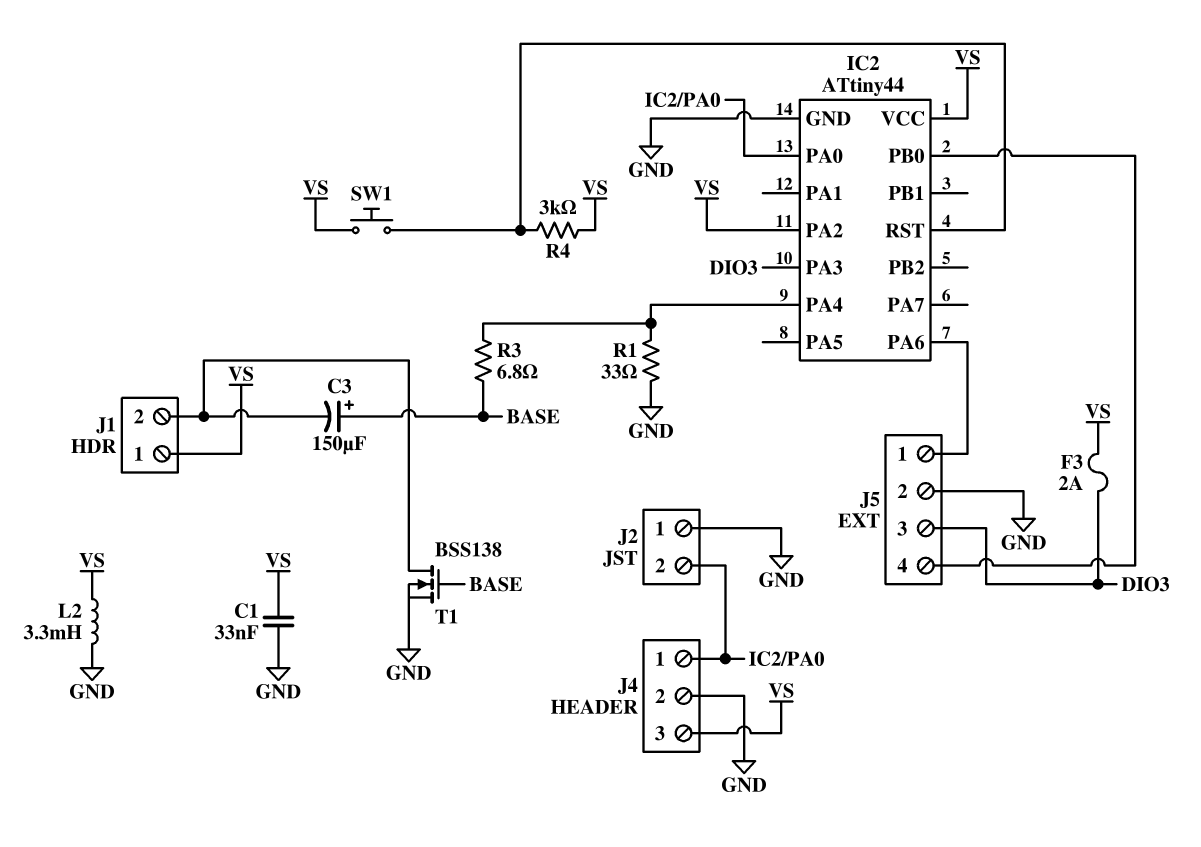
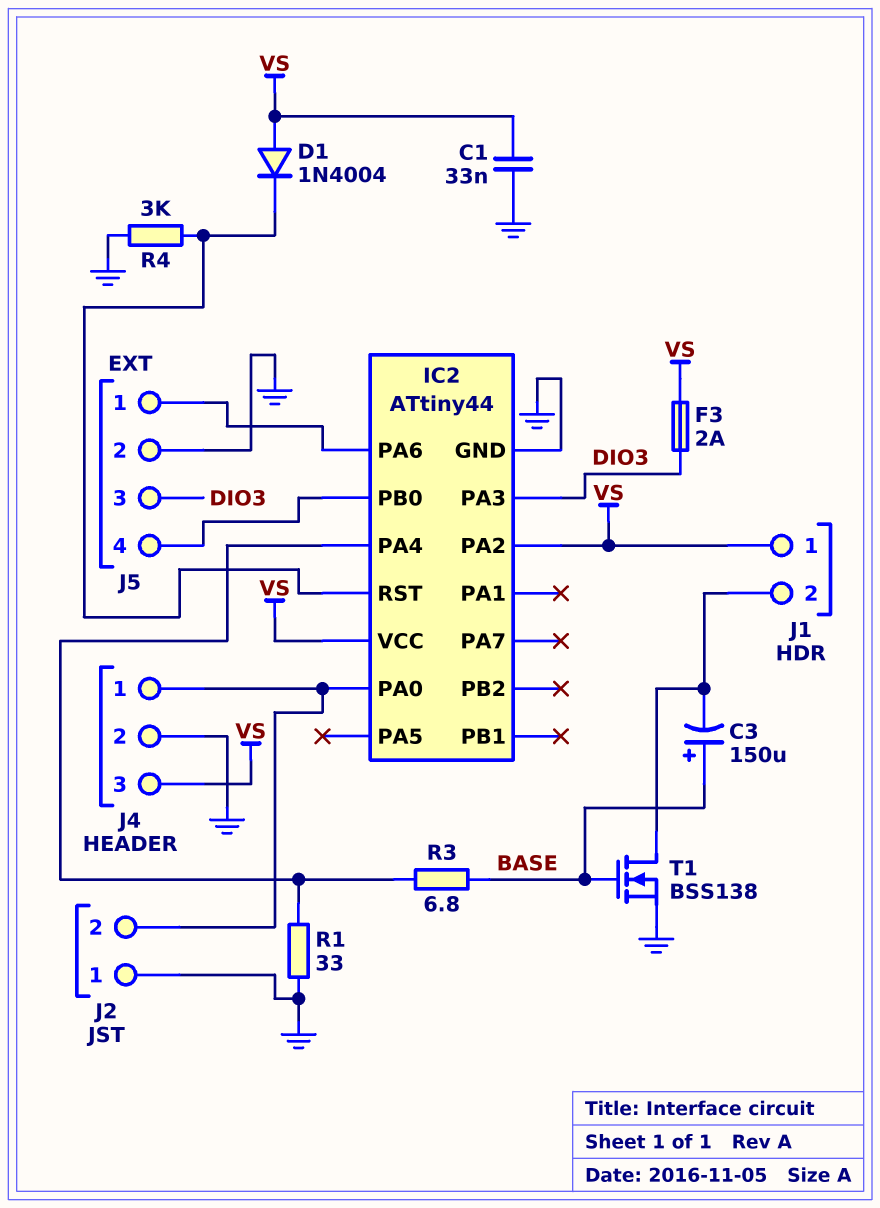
D1: none -> diode 1N4004 (A VS, K IC2/RST)
L2: 3.3mH (GND, VS) -> none
R4: 3k (IC2/RST, VS) -> 3k (GND, IC2/RST)
SW1: button (IC2/RST, VS) -> none

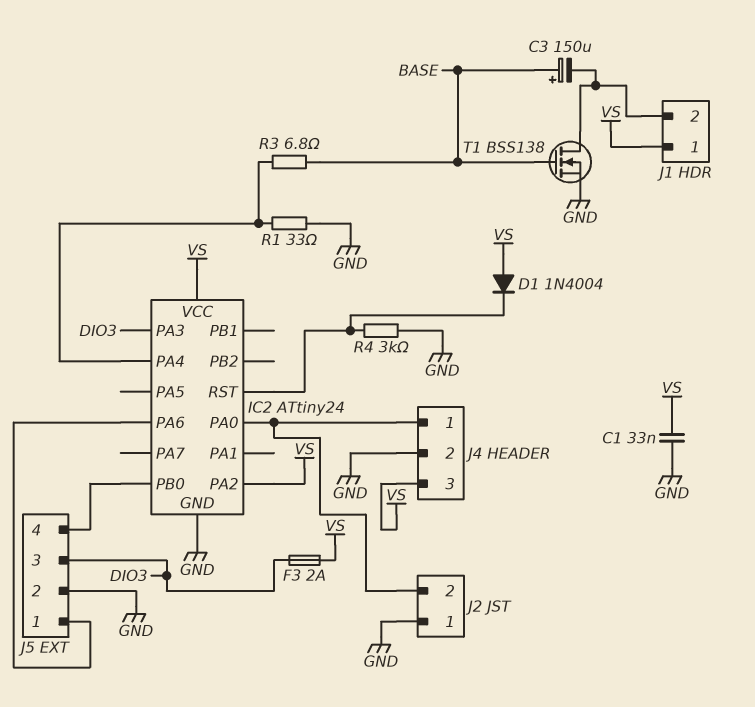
IC2: ATtiny44 -> ATtiny24

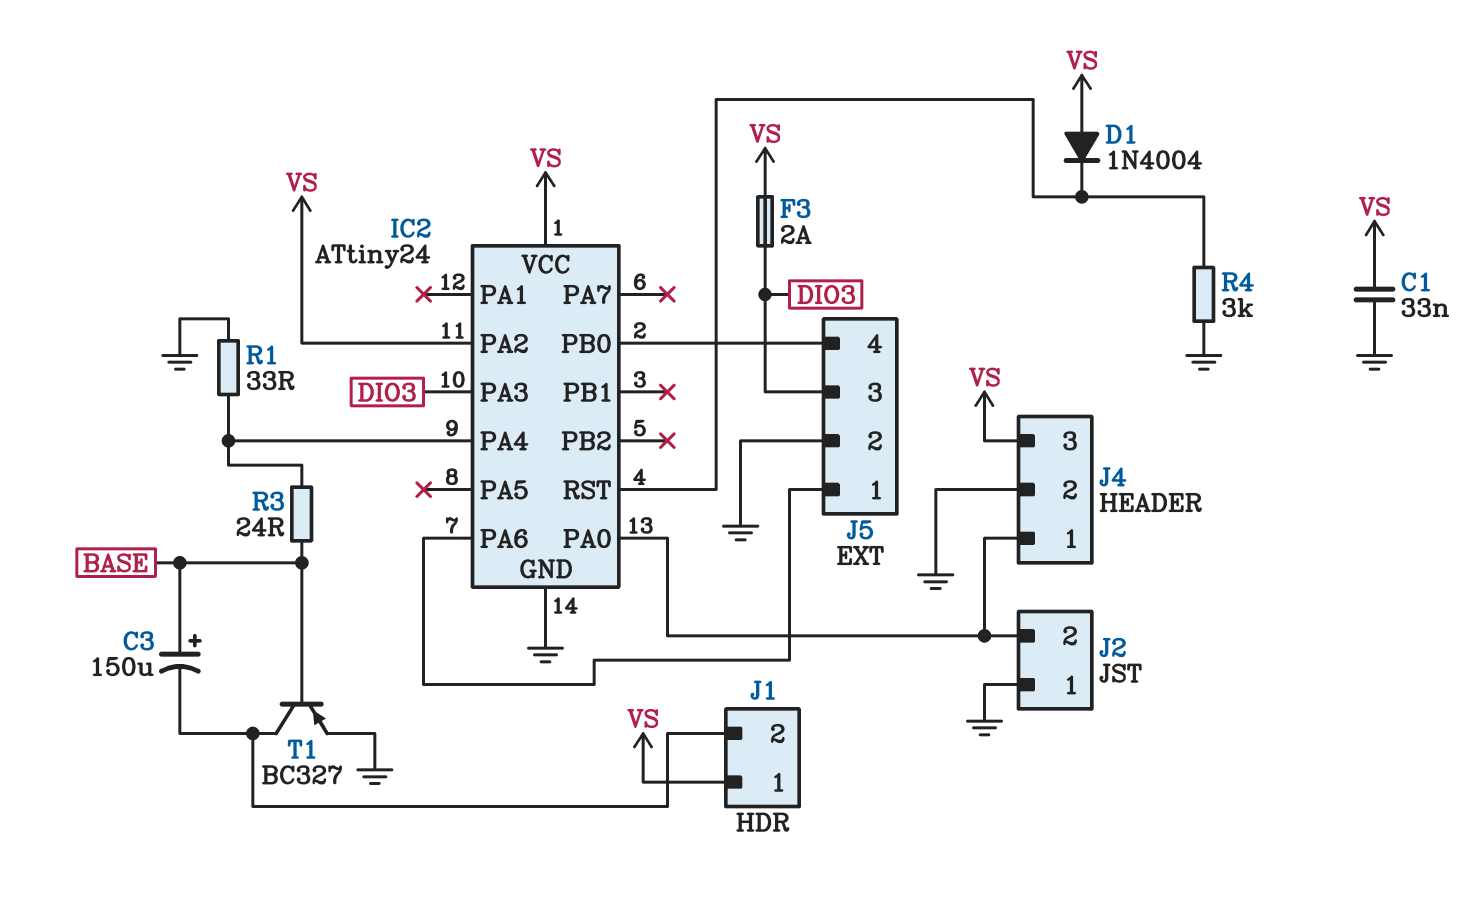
R3: 6.8 (BASE, IC2/PA4) -> 24 (BASE, IC2/PA4)
T1: NMOS BSS138 (G BASE, D J1/2, S GND) -> PNP BC327 (B BASE, C J1/2, E GND)

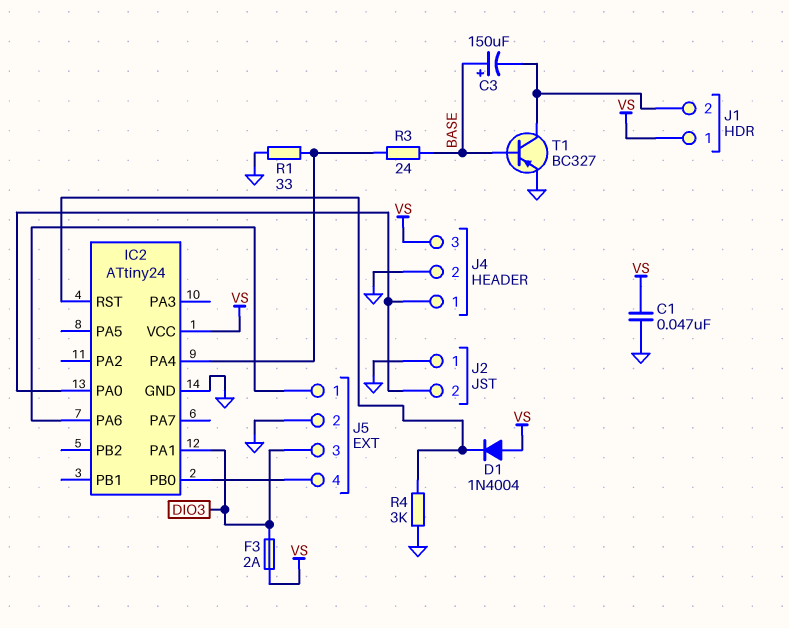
C1: 33nF (GND, VS) -> 47nF (GND, VS)
IC2 pin PA1: none -> DIO3
IC2 pin PA2: VS -> none
IC2 pin PA3: DIO3 -> none

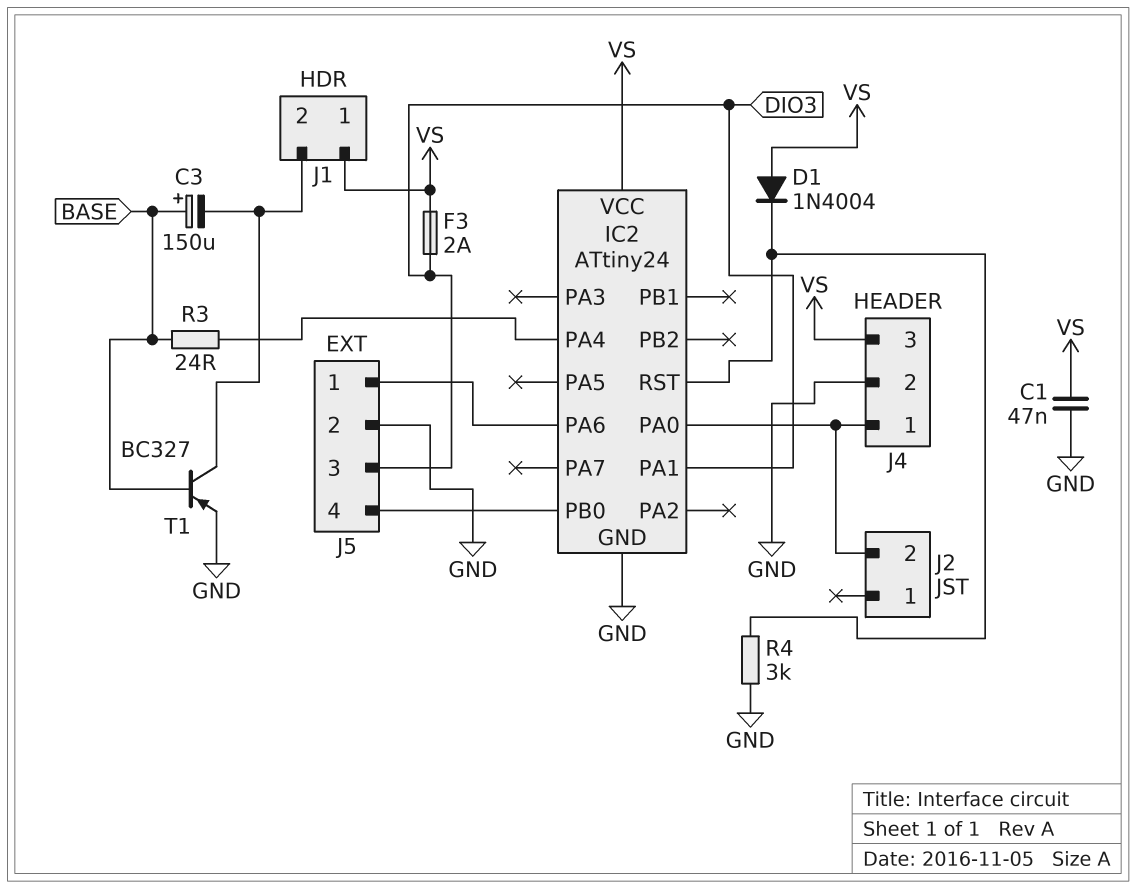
J2 pin 1: GND -> none
R1: 33 (GND, IC2/PA4) -> none

